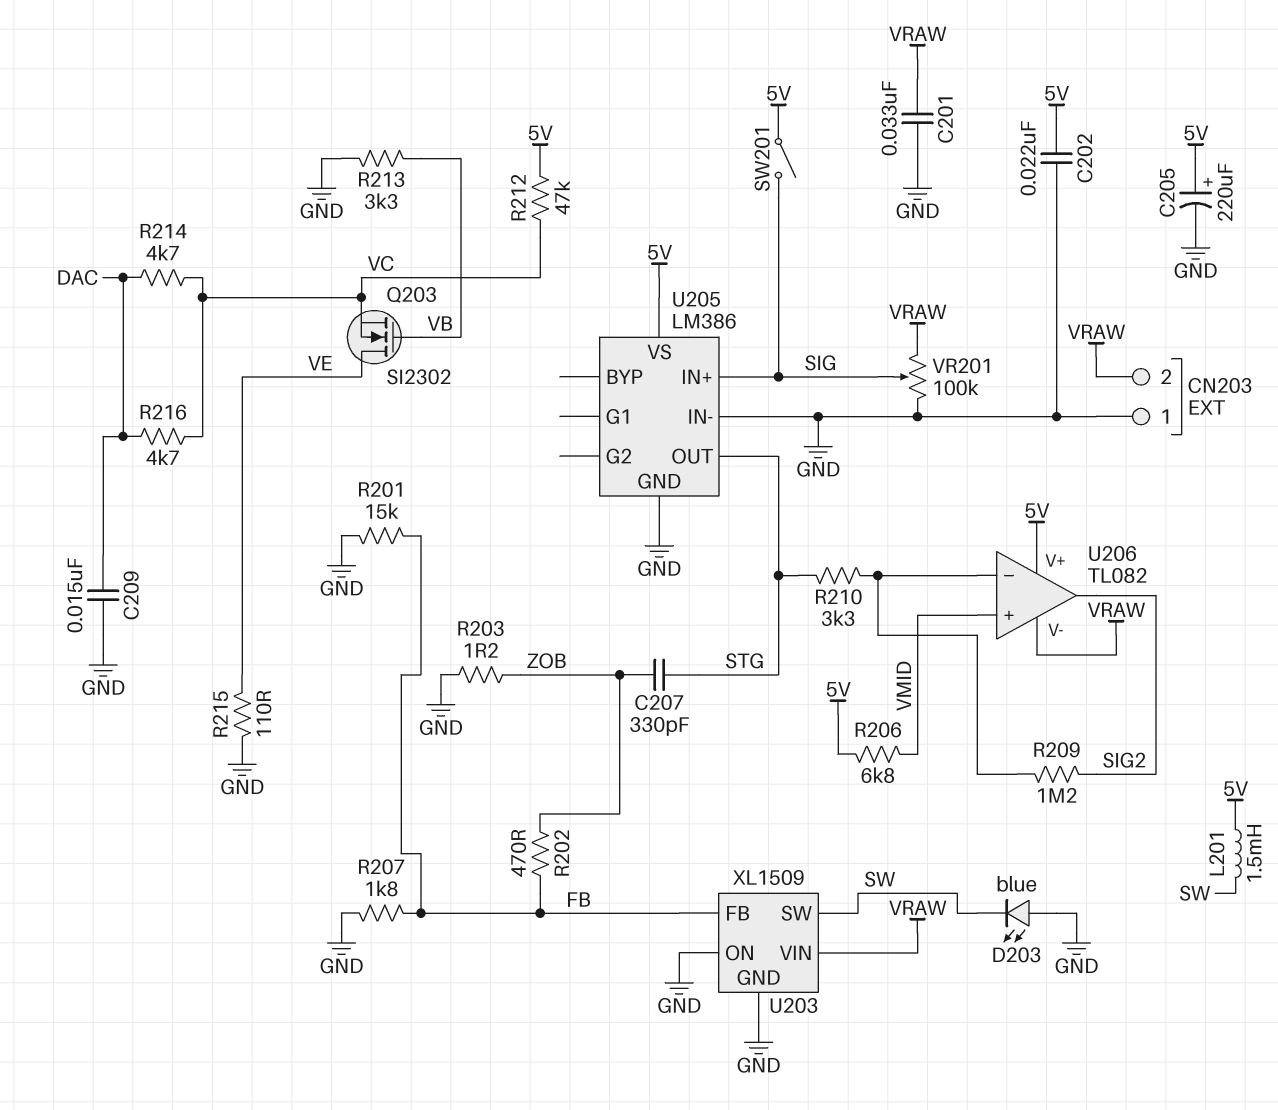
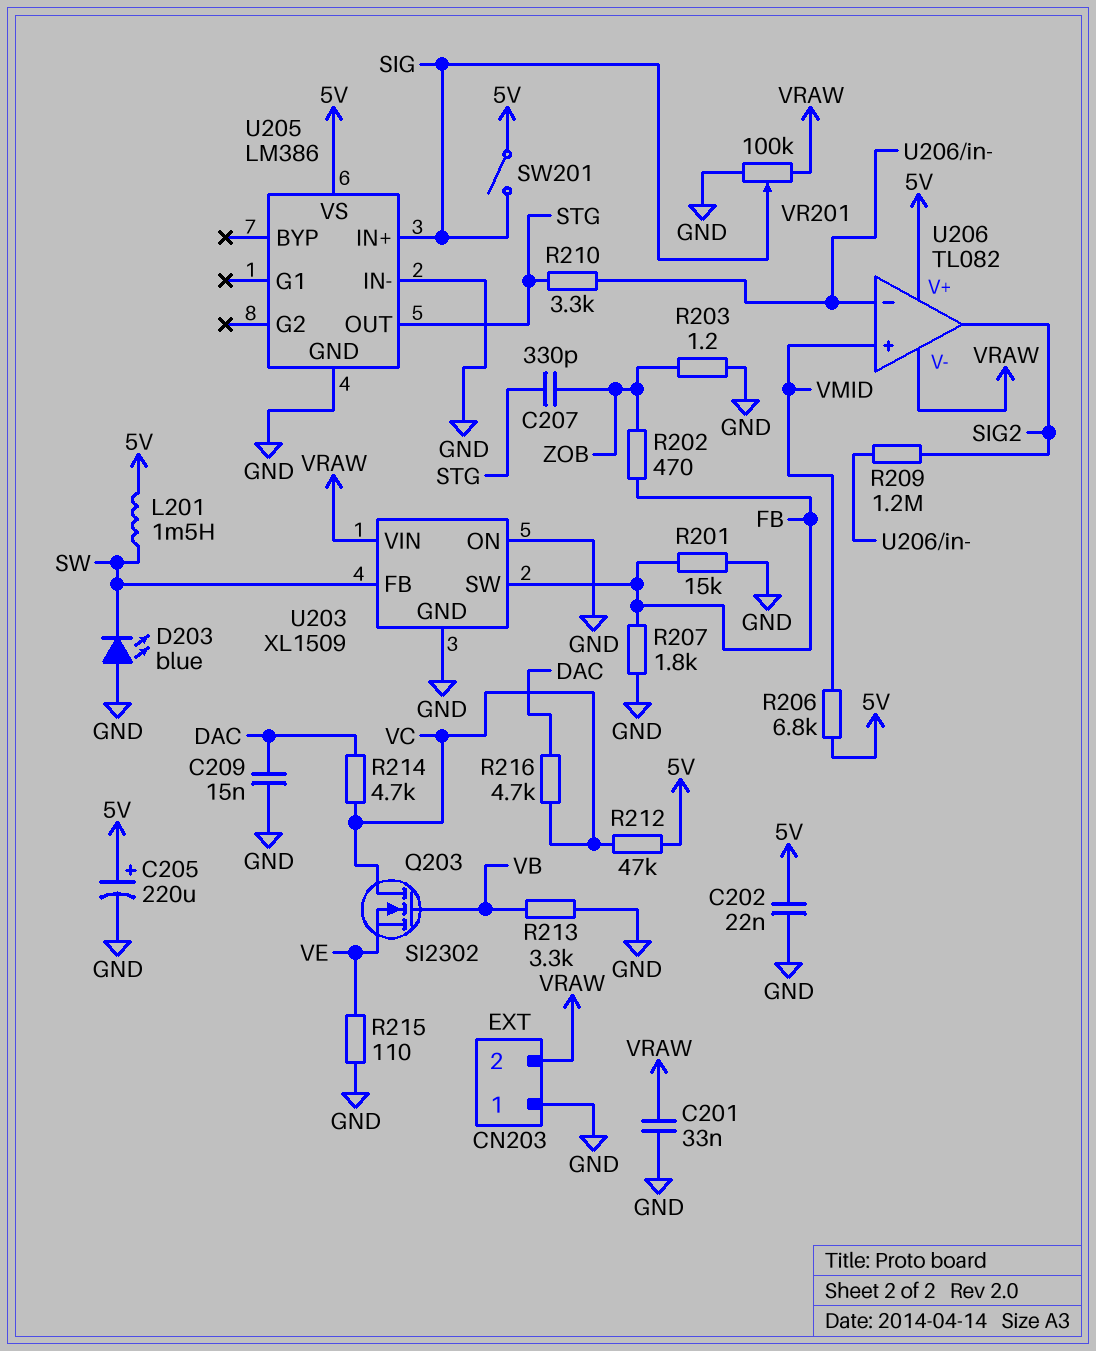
Q203: NMOS SI2302 (G VB, D VE, S VC) -> NMOS SI2302 (G VB, D VC, S VE)
U203 pin FB: FB -> SW
U203 pin SW: SW -> FB

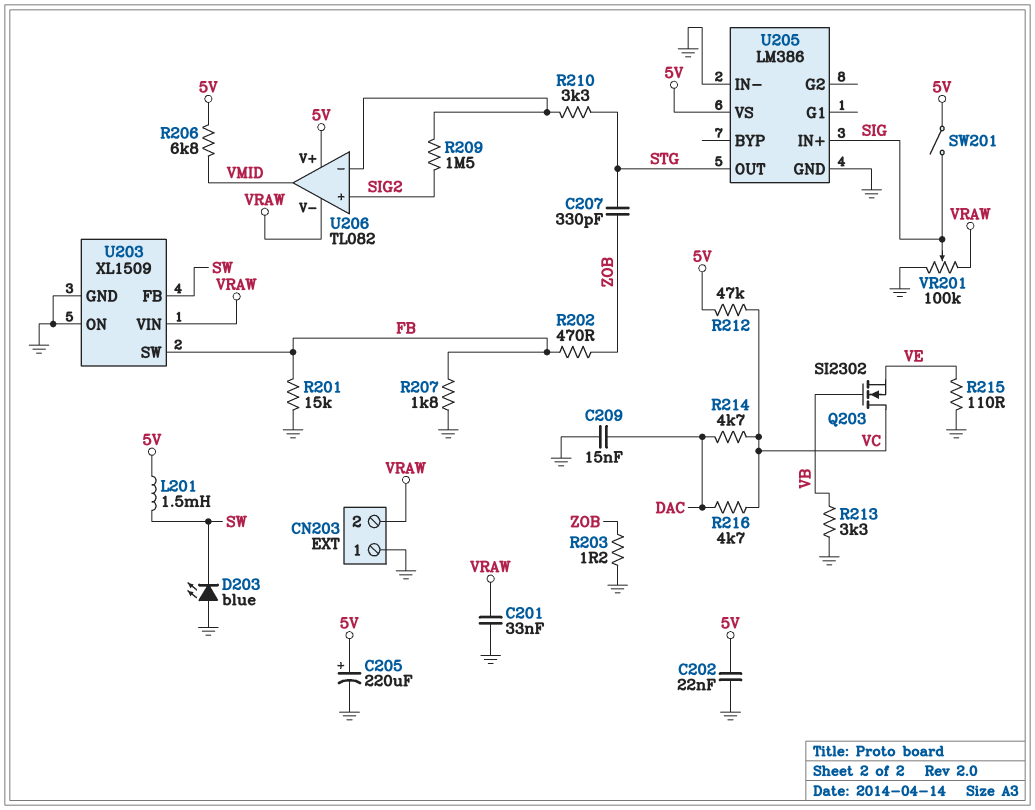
R209: 1.2M (SIG2, U206/in-) -> 1.5M (SIG2, U206/in-)
U206 pin in+: VMID -> SIG2
U206 pin out: SIG2 -> VMID

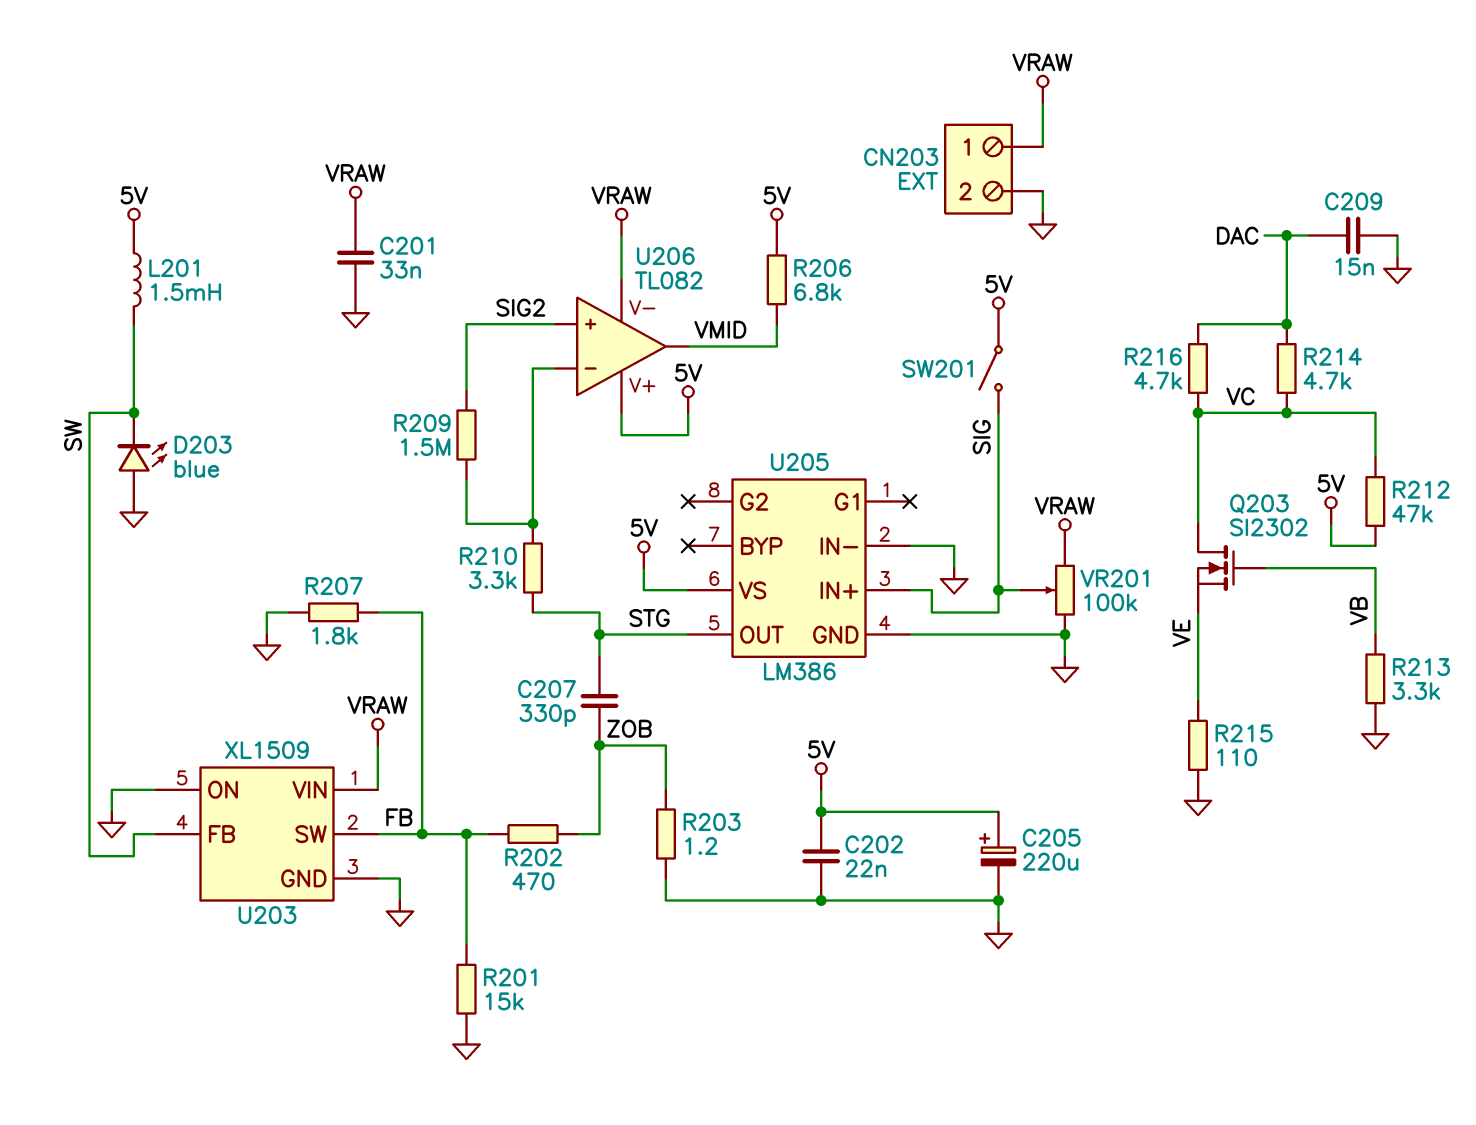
CN203 pin 1: GND -> VRAW
CN203 pin 2: VRAW -> GND

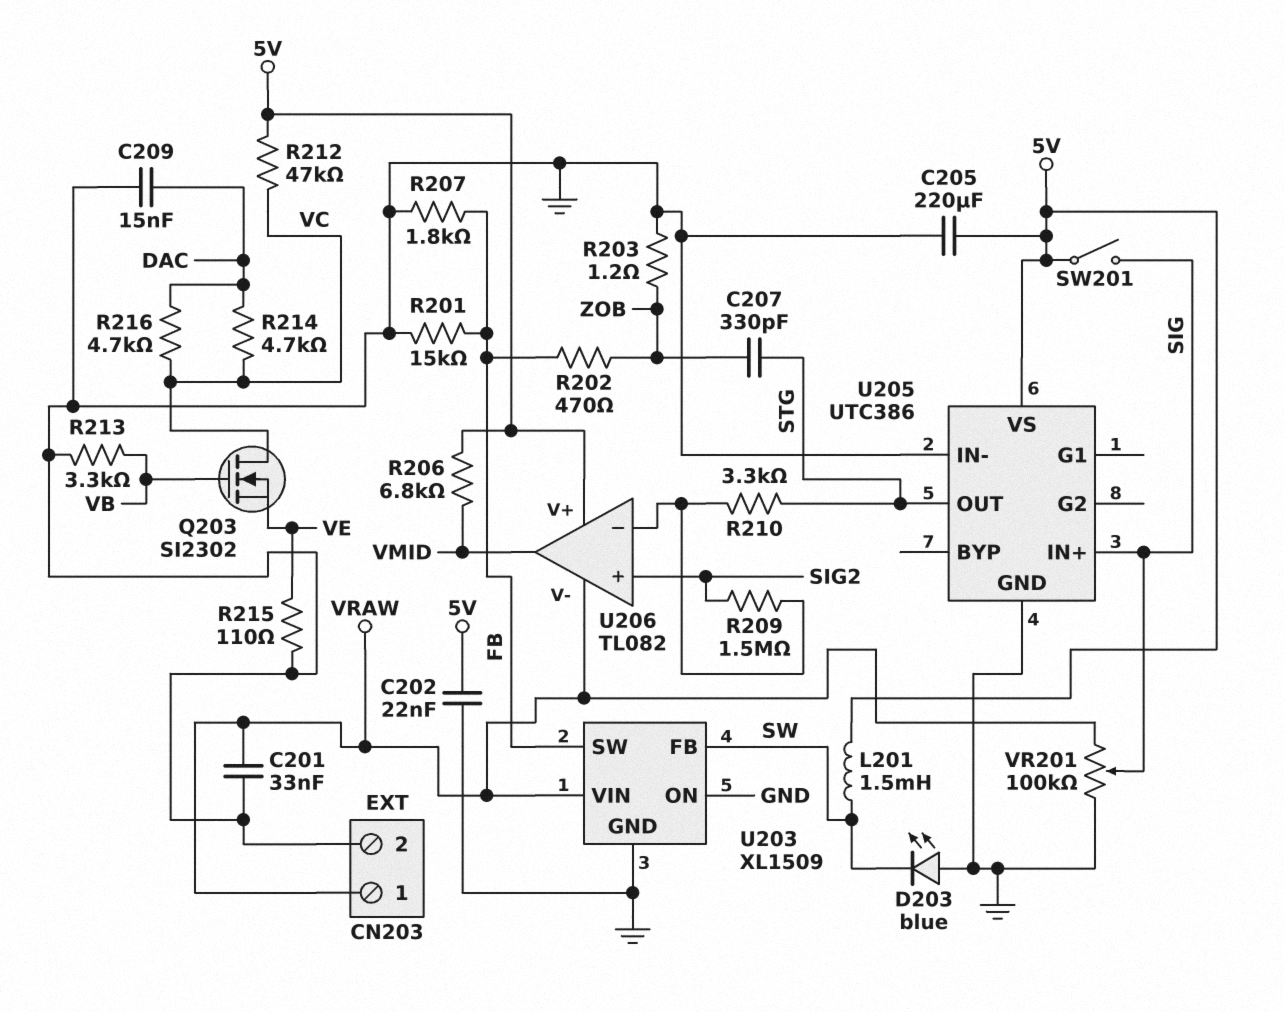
C205: 220uF (plus 5V, minus GND) -> 220uF (5V, GND)
U205: LM386 -> UTC386

